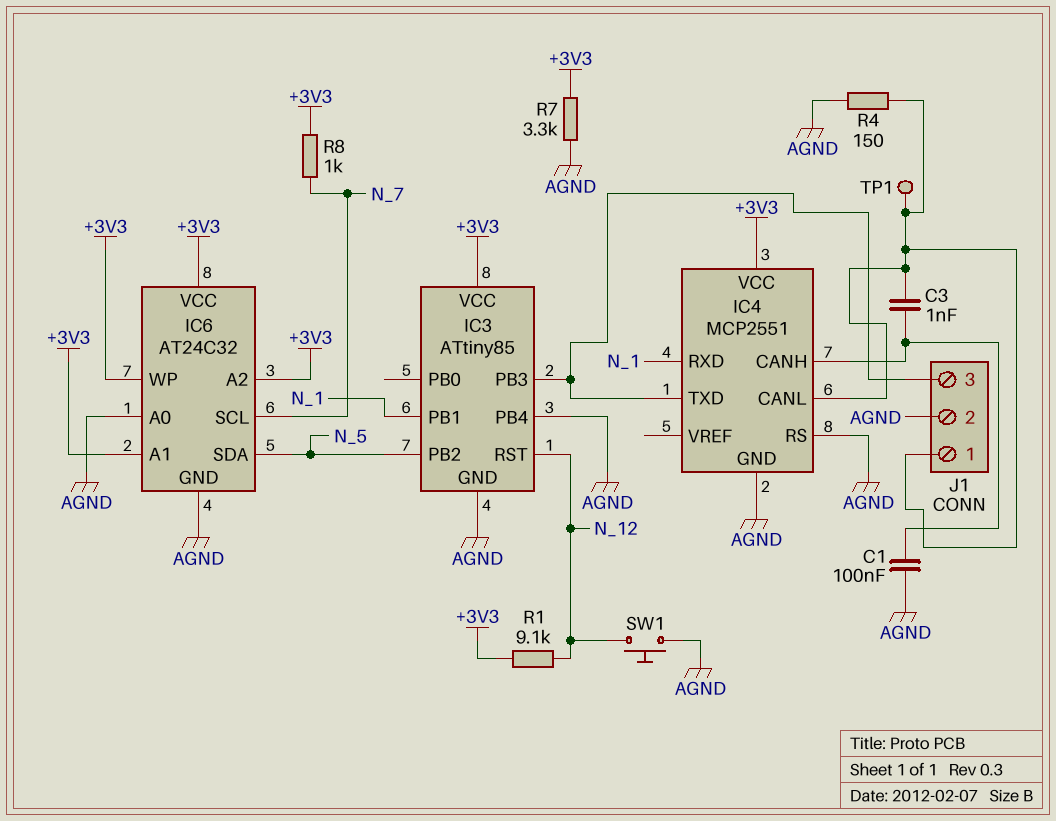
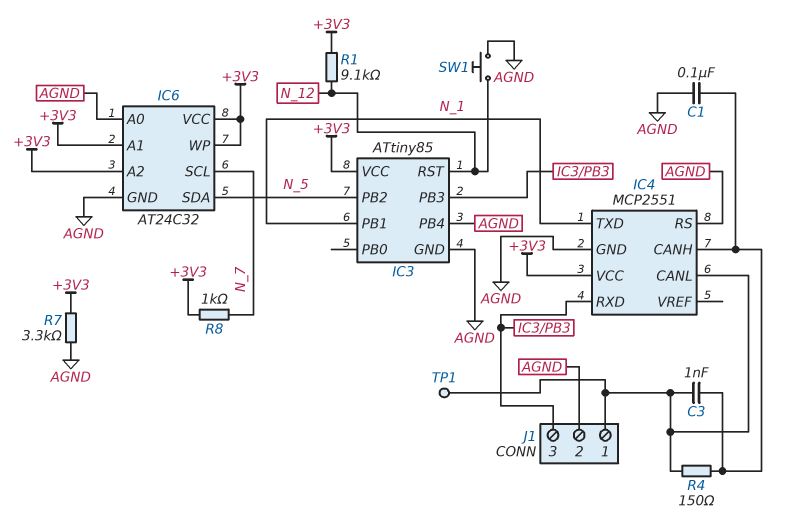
IC4 pin RXD: N_1 -> IC3/PB3
IC4 pin TXD: IC3/PB3 -> N_1
R4: 150 (AGND, IC4/CANL) -> 150 (IC4/CANH, IC4/CANL)

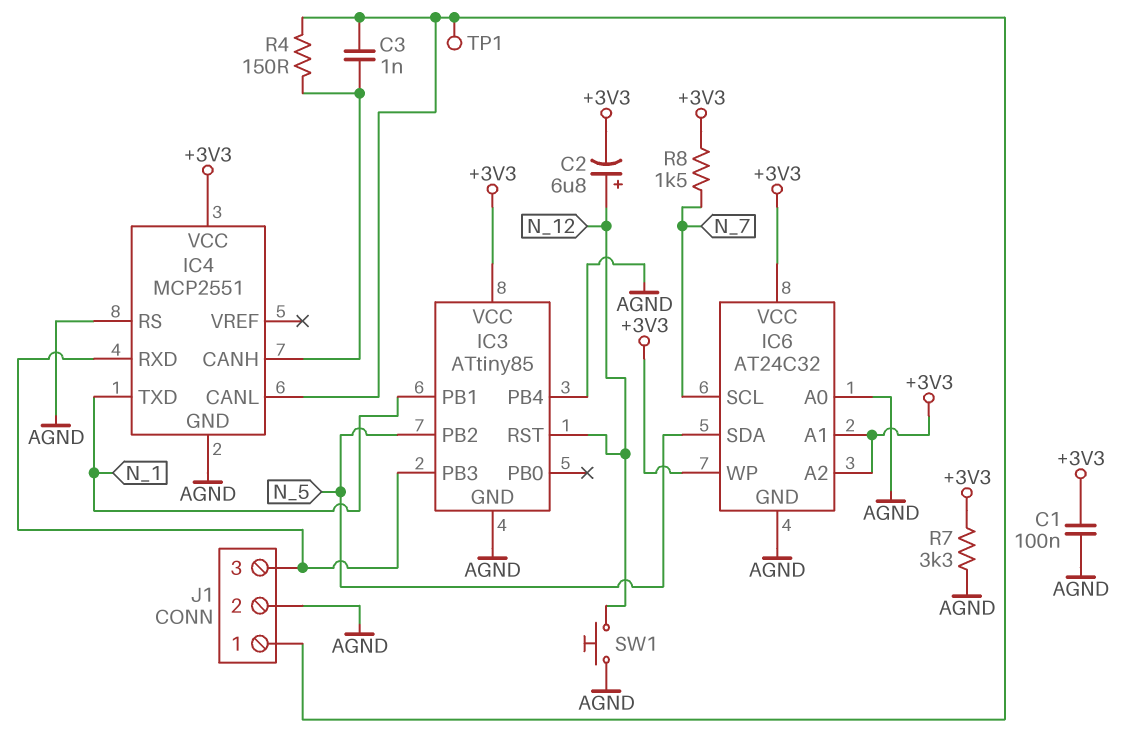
C1: 100nF (AGND, IC4/CANH) -> 100nF (+3V3, AGND)
C2: none -> 6.8uF (plus N_12, minus +3V3)
R1: 9.1k (+3V3, N_12) -> none
R8: 1k (+3V3, N_7) -> 1.5k (+3V3, N_7)

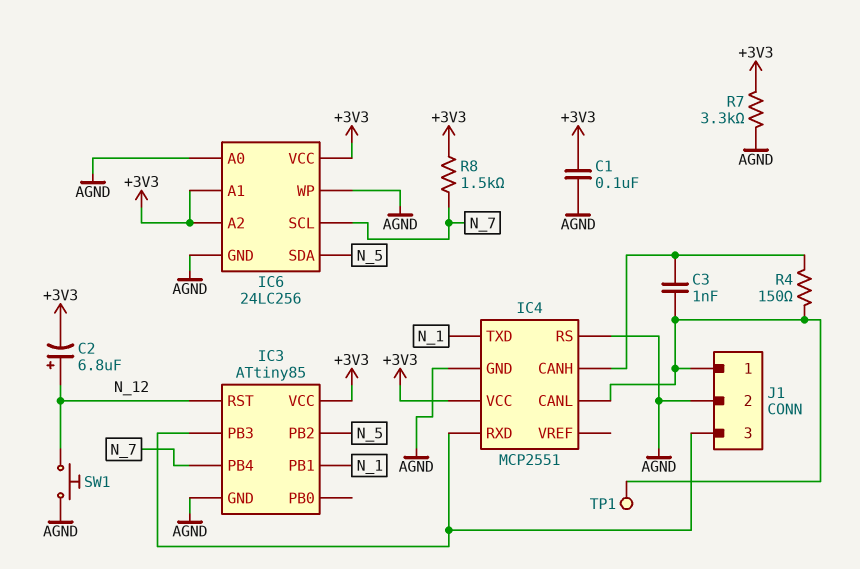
IC3 pin PB4: AGND -> N_7
IC6: AT24C32 -> 24LC256
IC6 pin WP: +3V3 -> AGND

